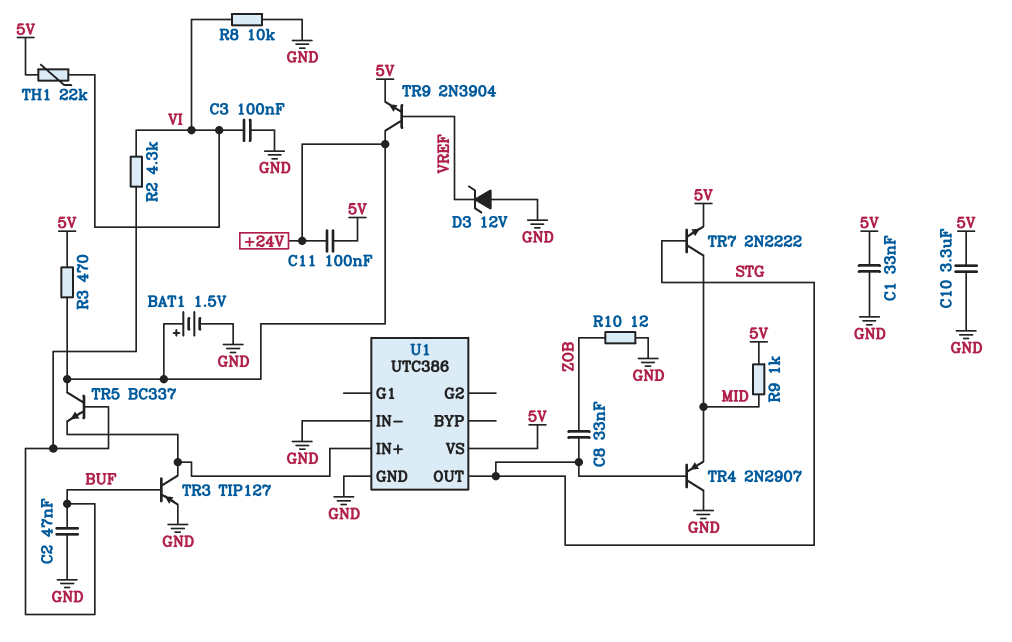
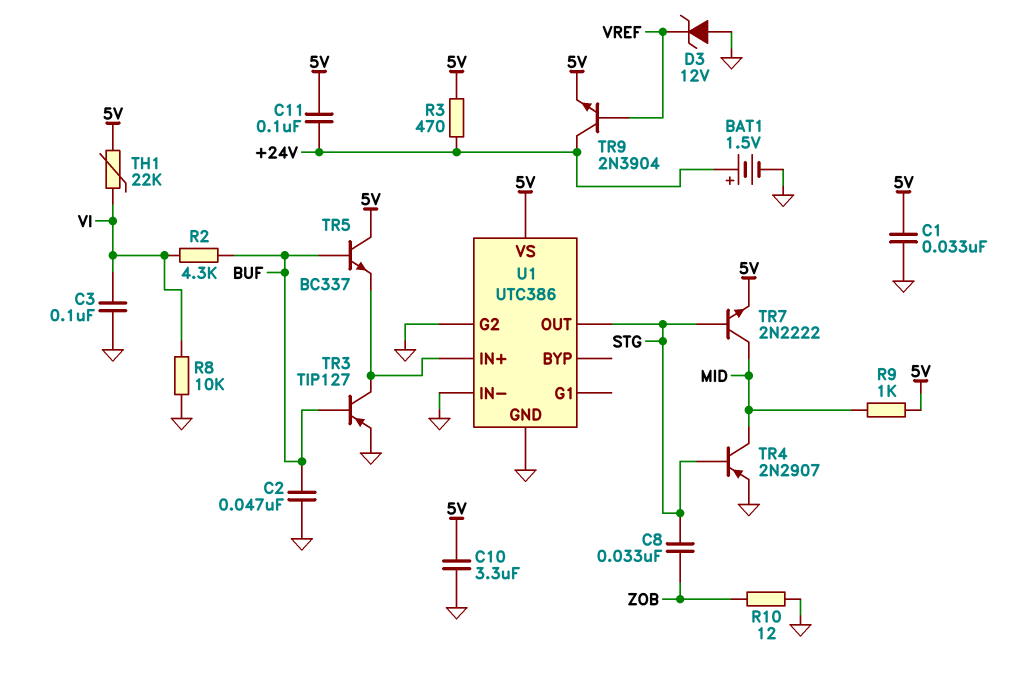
TR4: PNP 2N2907 (B STG, C GND, E MID) -> PNP 2N2907 (B STG, C MID, E GND)
TR5: NPN BC337 (B BUF, C +24V, E U1/IN+) -> NPN BC337 (B BUF, C 5V, E U1/IN+)
U1 pin G2: none -> GND

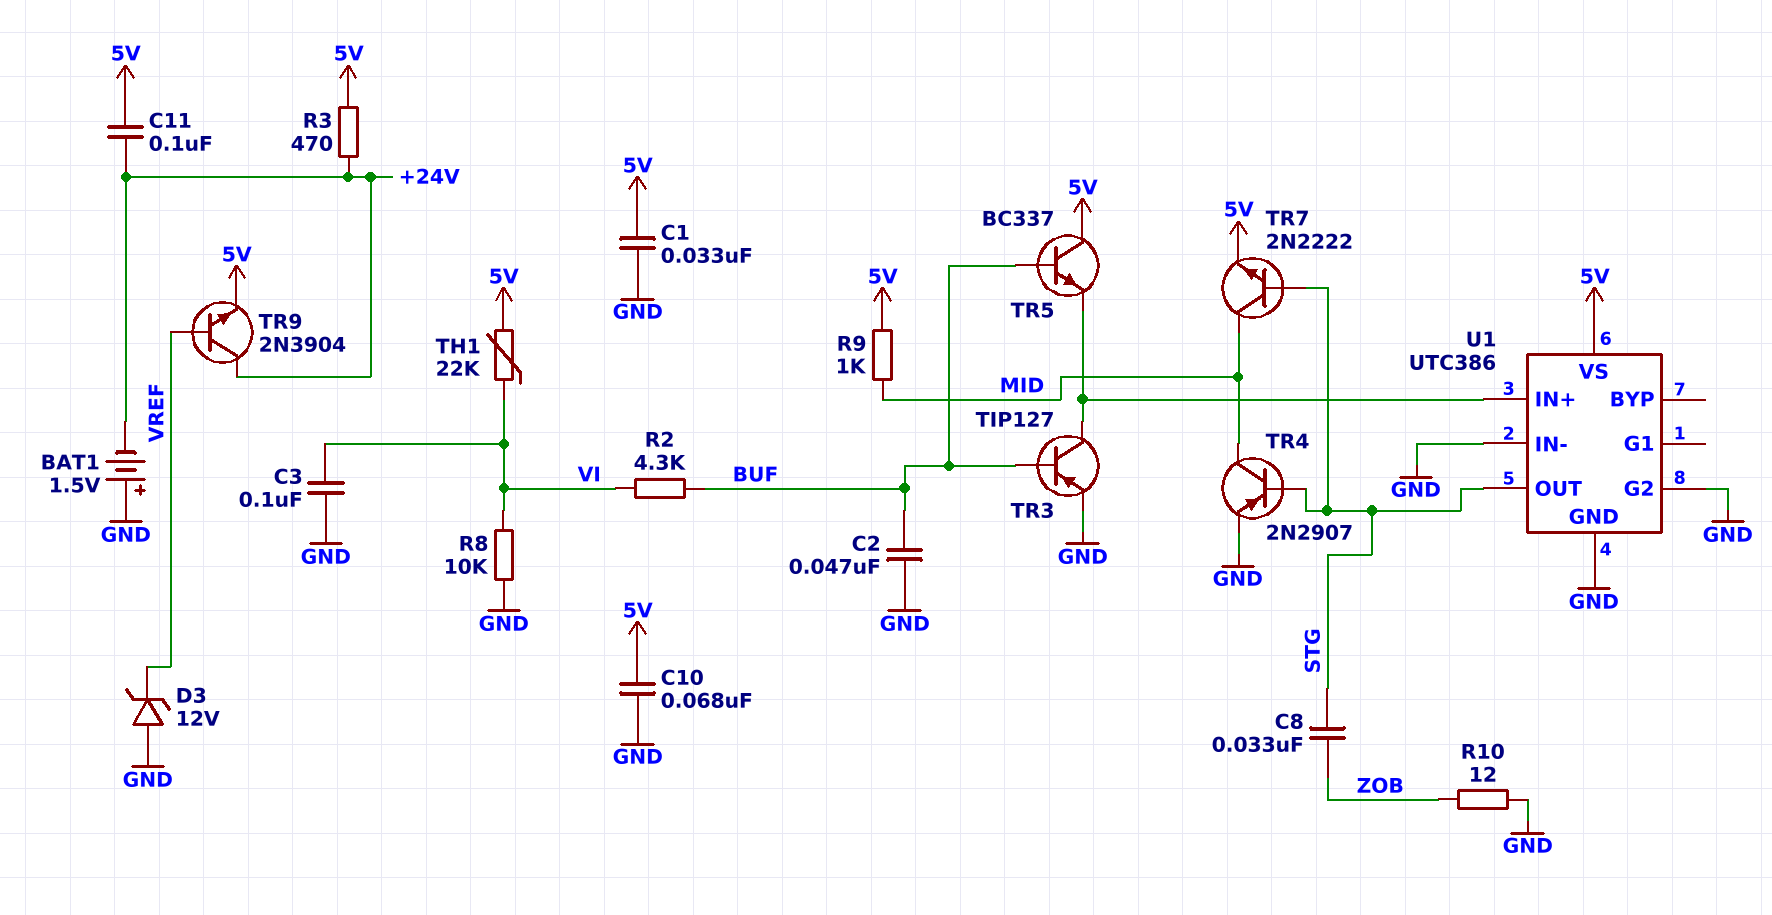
BAT1: 1.5V (plus +24V, minus GND) -> 1.5V (plus GND, minus +24V)
C10: 3.3uF (5V, GND) -> 68nF (5V, GND)

